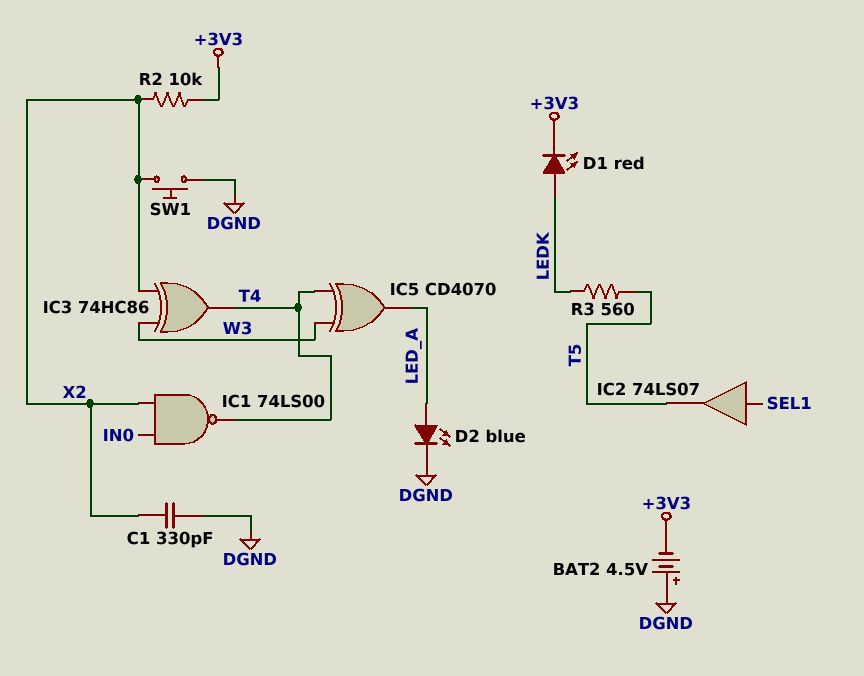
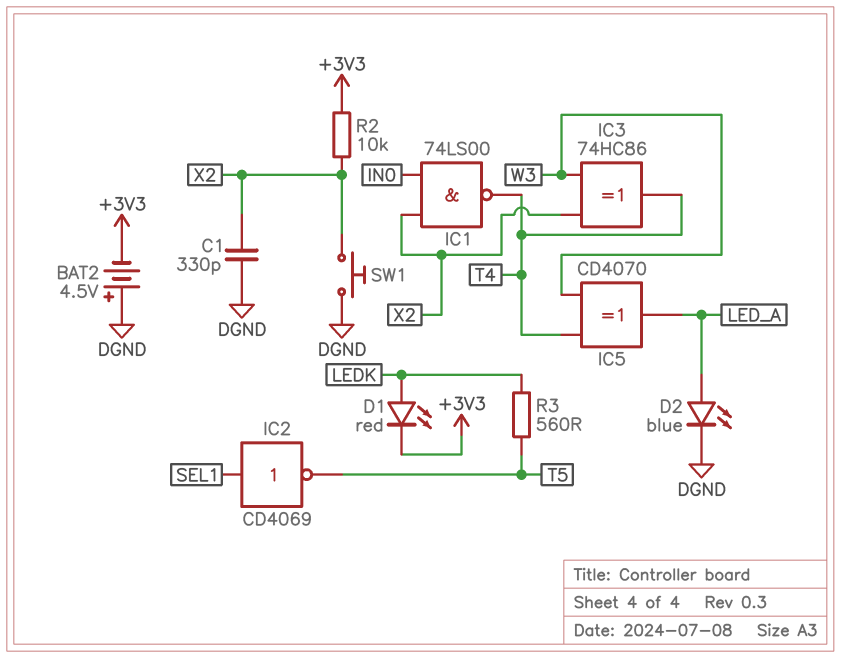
IC2: buffer 74LS07 (in SEL1, out T5) -> NOT CD4069 (in SEL1, out T5)

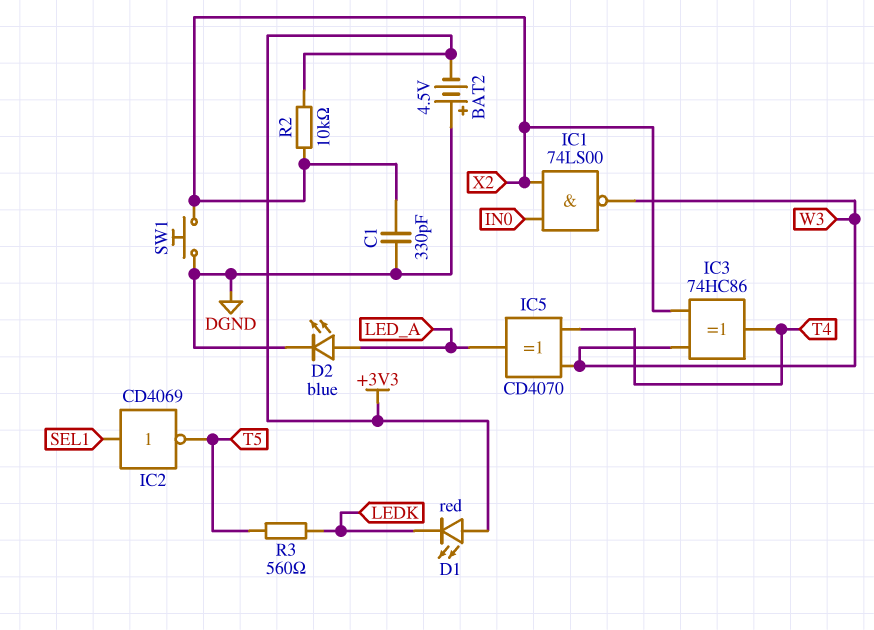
D1: LED red (A LEDK, K +3V3) -> LED red (A +3V3, K LEDK)
IC1: NAND 74LS00 (in IN0, in X2, out T4) -> NAND 74LS00 (in IN0, in X2, out W3)

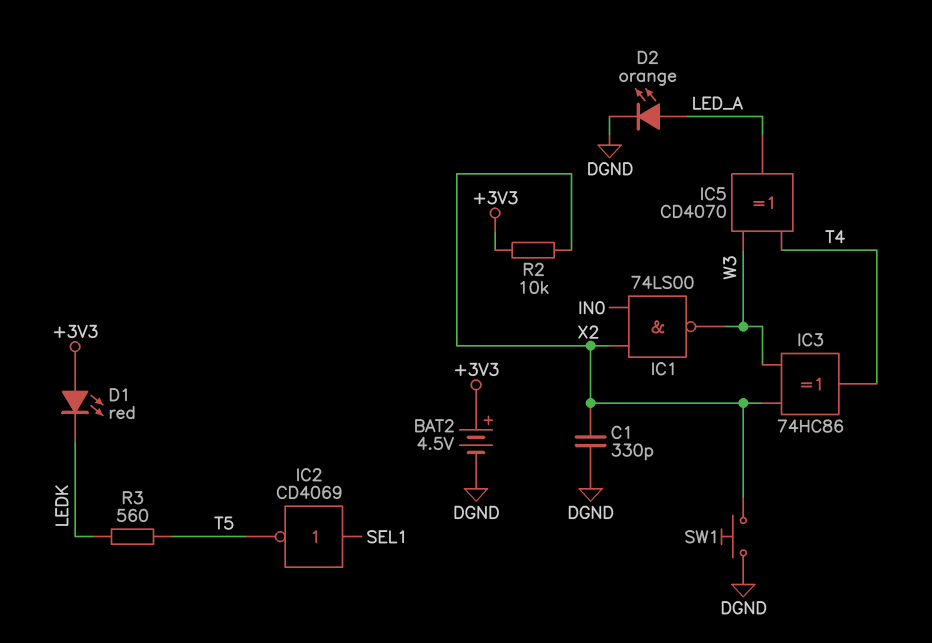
BAT2: 4.5V (plus DGND, minus +3V3) -> 4.5V (plus +3V3, minus DGND)
D2: LED blue (A LED_A, K DGND) -> LED orange (A LED_A, K DGND)

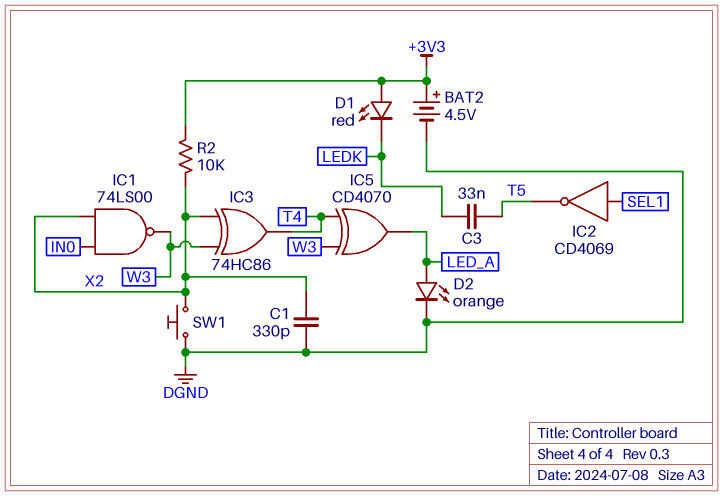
C3: none -> 33nF (LEDK, T5)
R3: 560 (LEDK, T5) -> none

